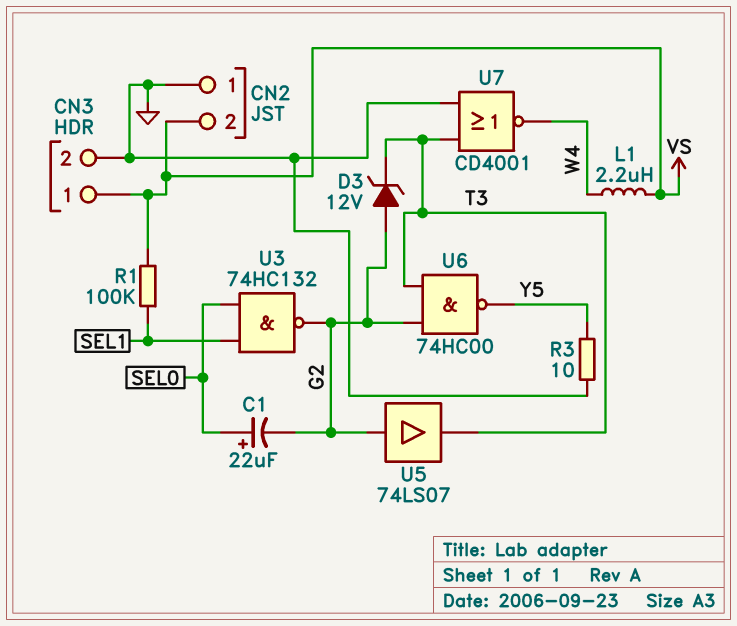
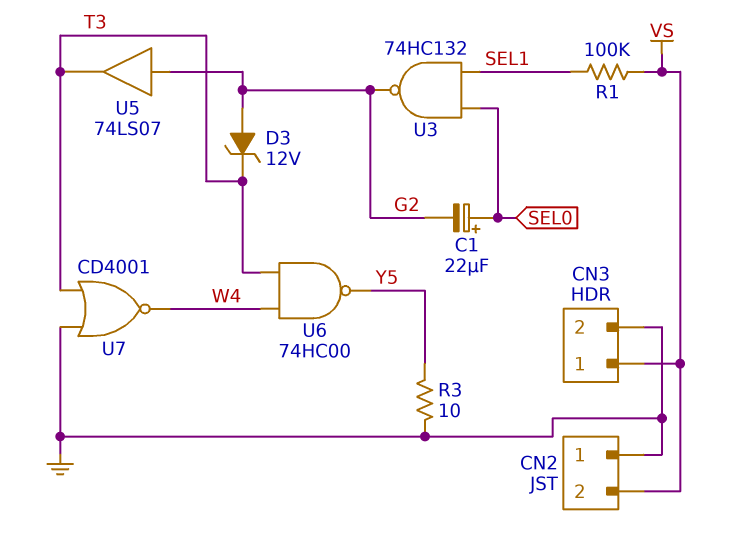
L1: 2.2uH (VS, W4) -> none
U6: NAND 74HC00 (in G2, in T3, out Y5) -> NAND 74HC00 (in T3, in W4, out Y5)

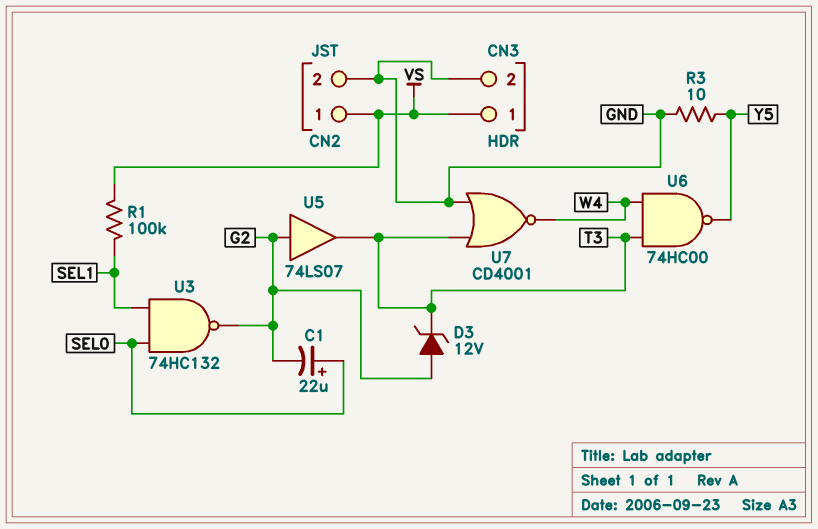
CN2 pin 1: GND -> VS
CN2 pin 2: VS -> GND

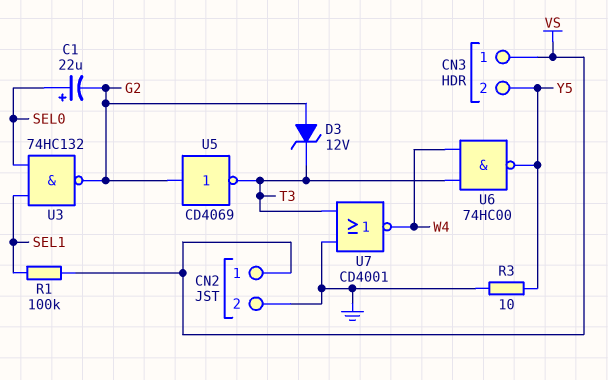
CN3 pin 2: GND -> Y5
U5: buffer 74LS07 (in G2, out T3) -> NOT CD4069 (in G2, out T3)

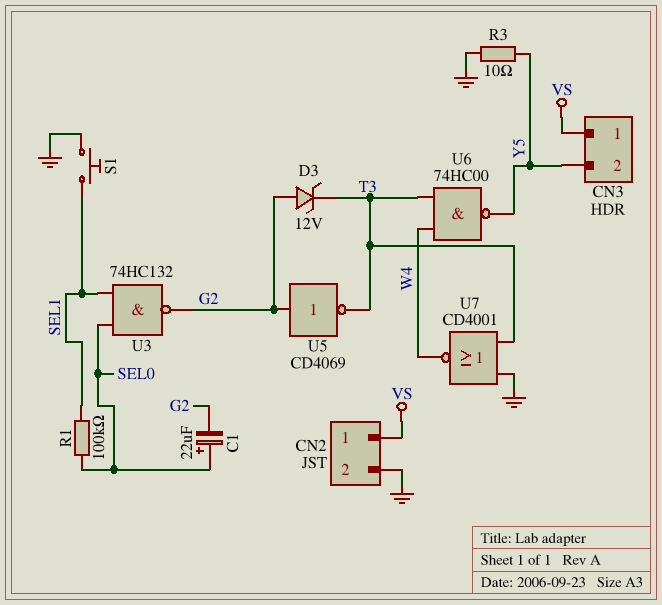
R1: 100k (SEL1, VS) -> 100k (SEL0, SEL1)
S1: none -> button (GND, SEL1)

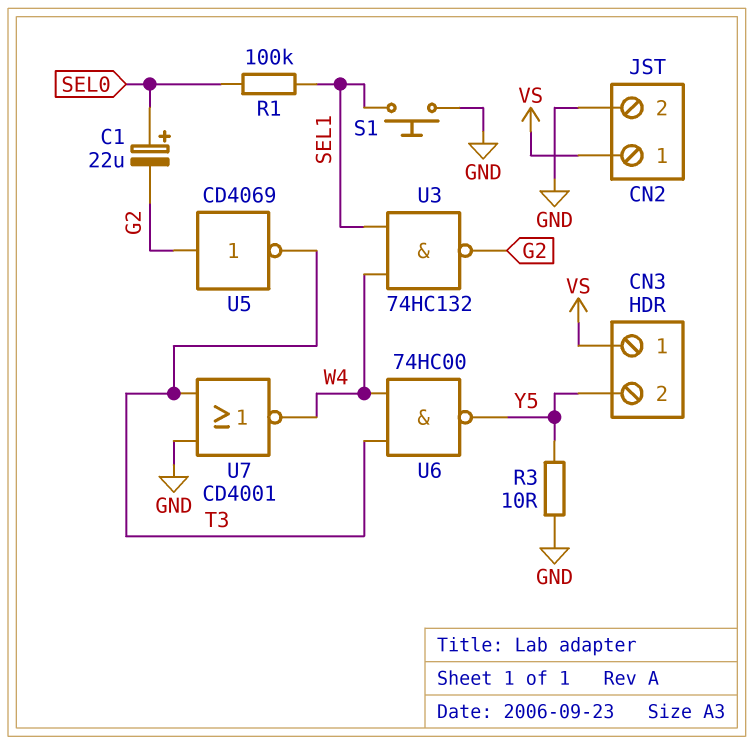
D3: zener 12V (A G2, K T3) -> none
U3: NAND 74HC132 (in SEL0, in SEL1, out G2) -> NAND 74HC132 (in SEL1, in W4, out G2)

